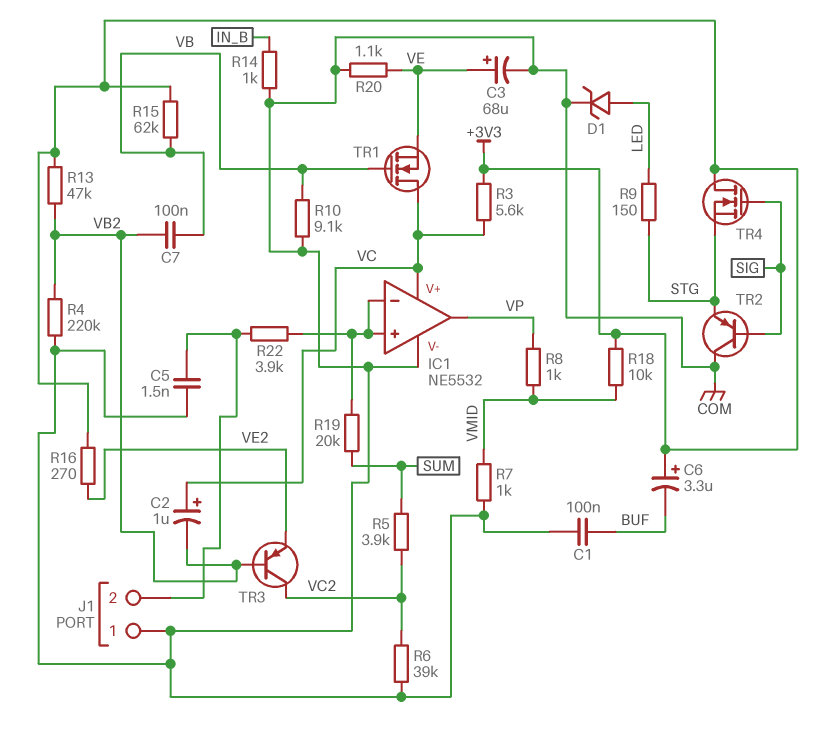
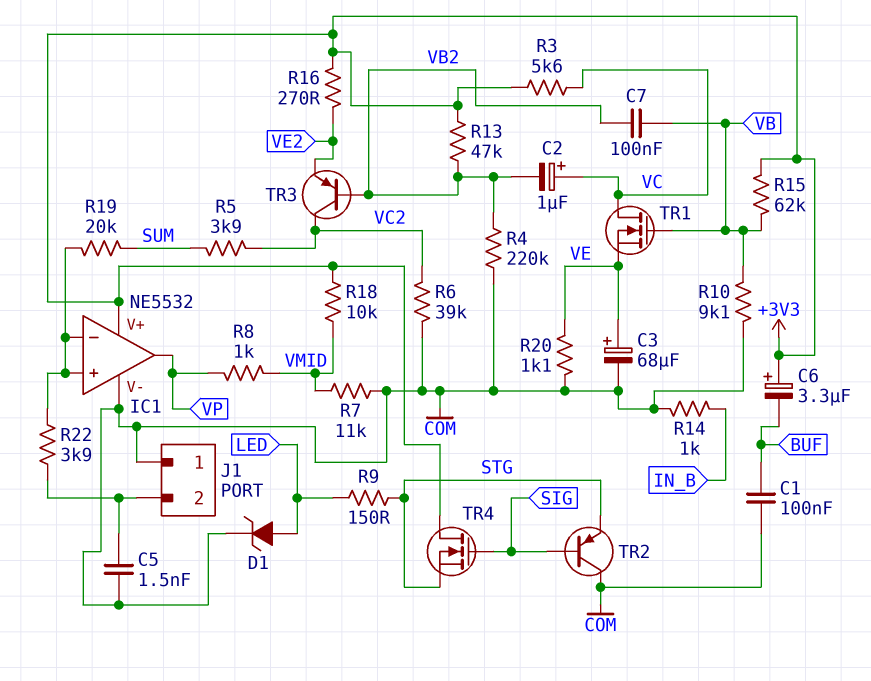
IC1 pin V+: VC -> +3V3
R7: 1k (COM, VMID) -> 11k (COM, VMID)

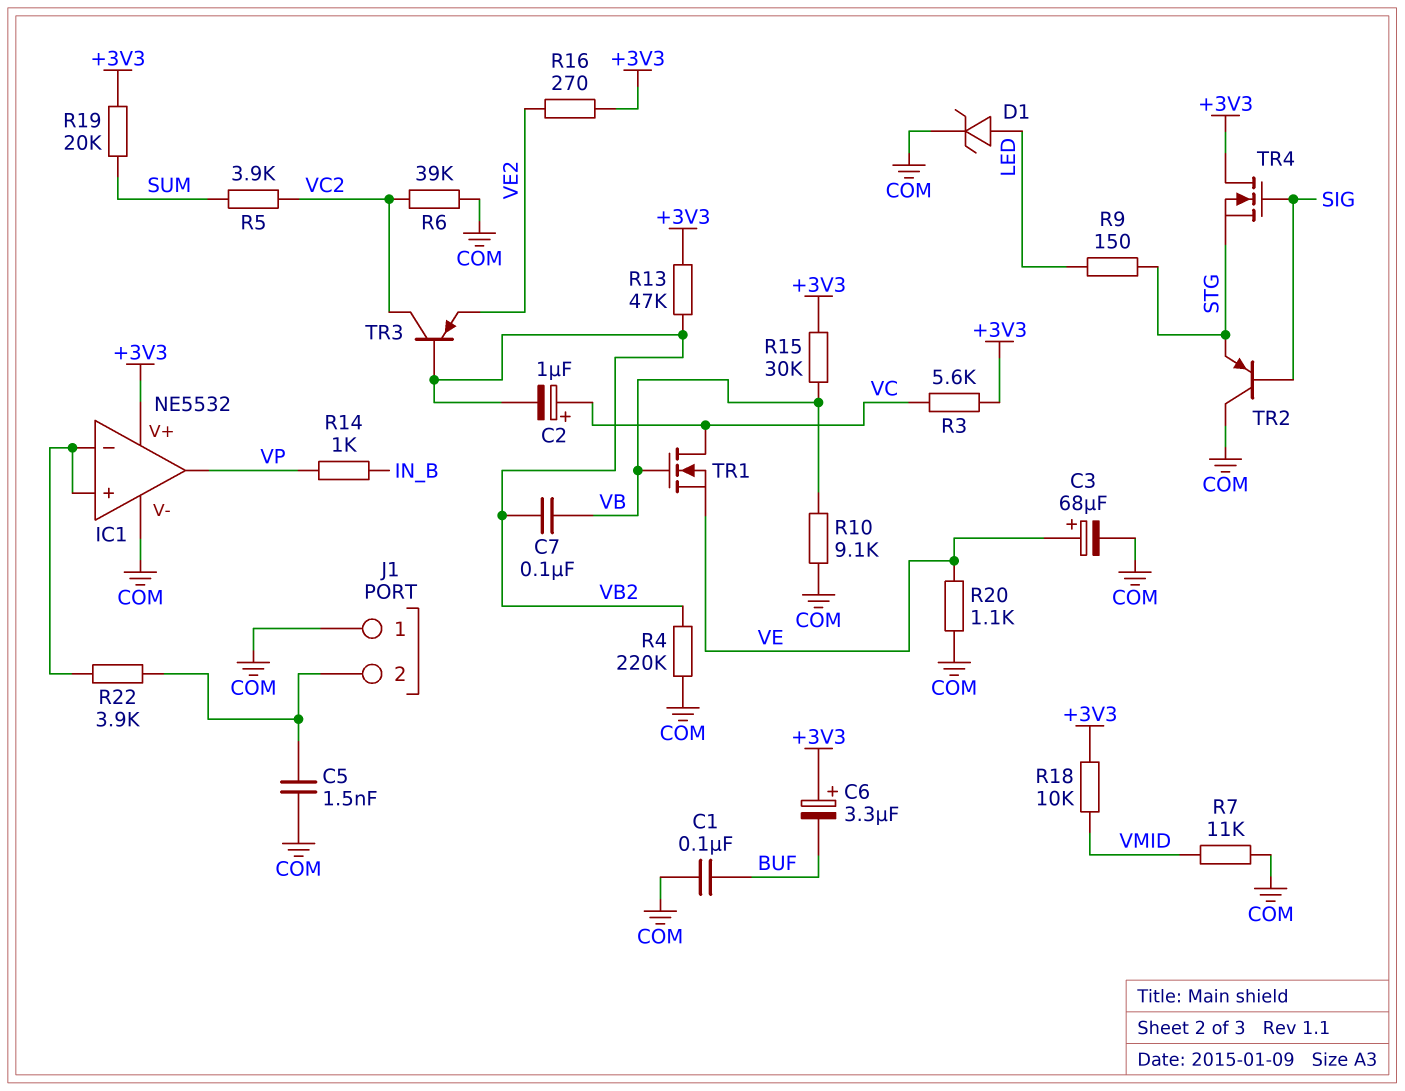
R8: 1k (VMID, VP) -> none
R14: 1k (COM, IN_B) -> 1k (IN_B, VP)
R15: 62k (+3V3, VB) -> 30k (+3V3, VB)
R19: 20k (IC1/in+, SUM) -> 20k (+3V3, SUM)

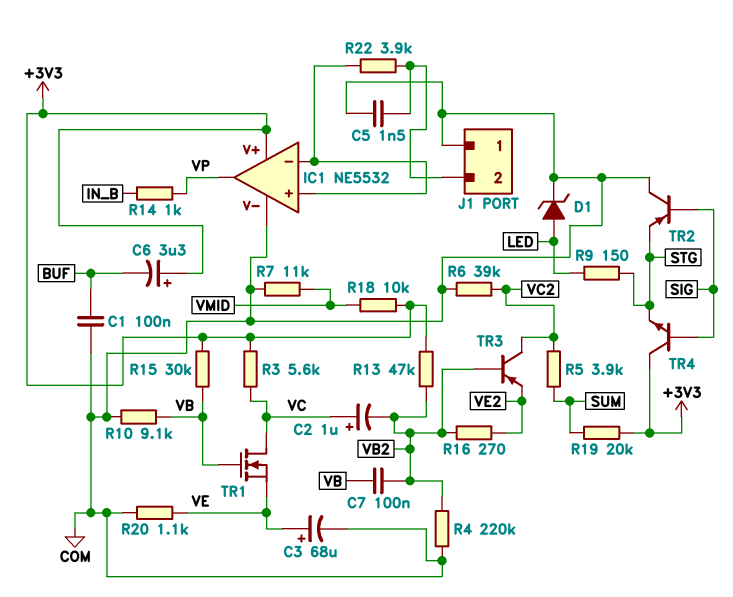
R16: 270 (+3V3, VE2) -> 270 (VB2, VE2)
TR4: NMOS (G SIG, D +3V3, S STG) -> NPN (B SIG, C +3V3, E STG)

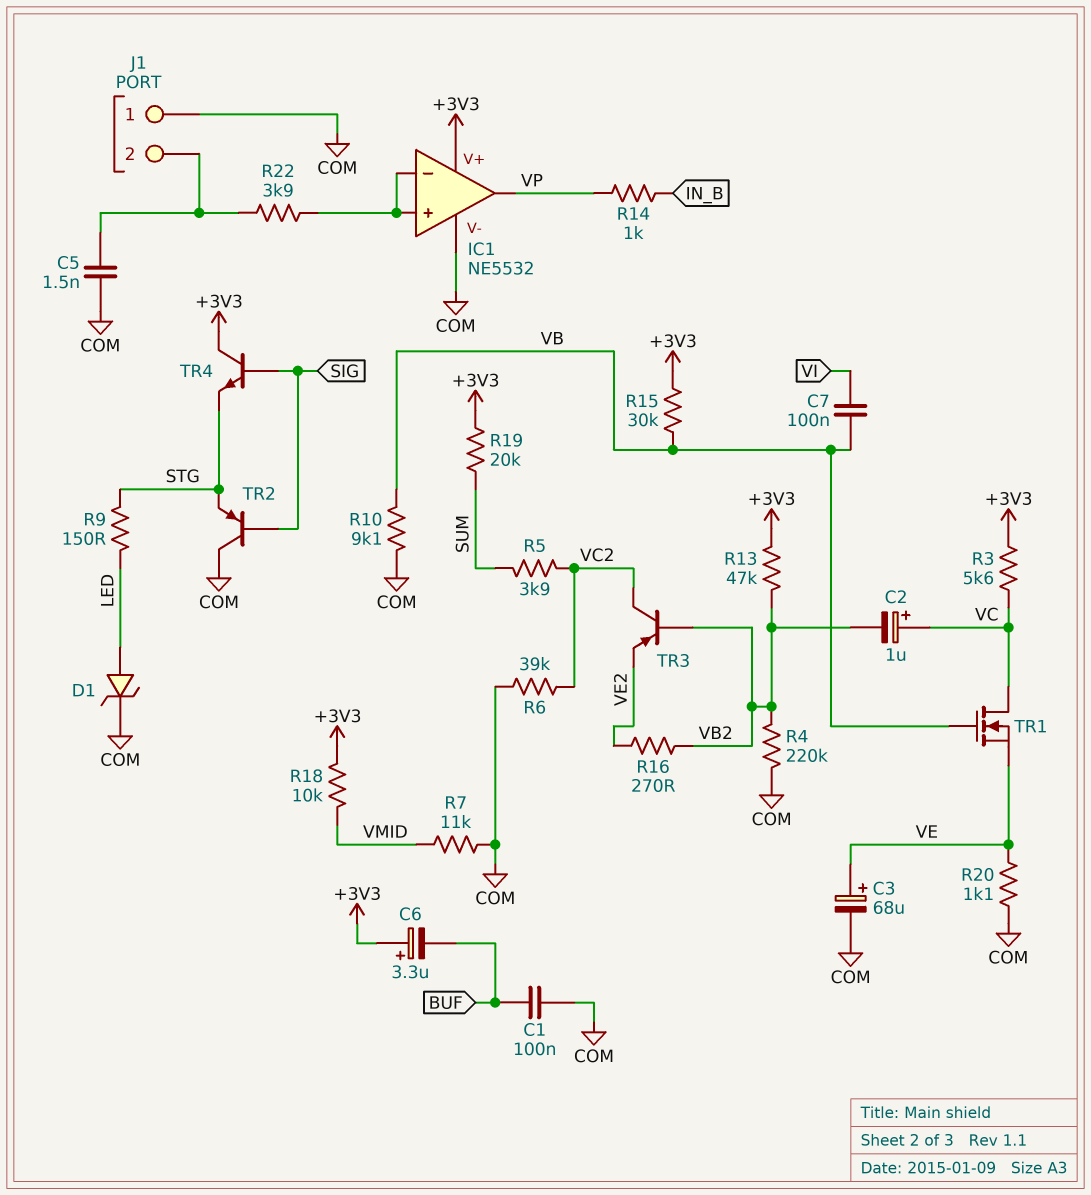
C7: 100nF (VB, VB2) -> 100nF (VB, VI)

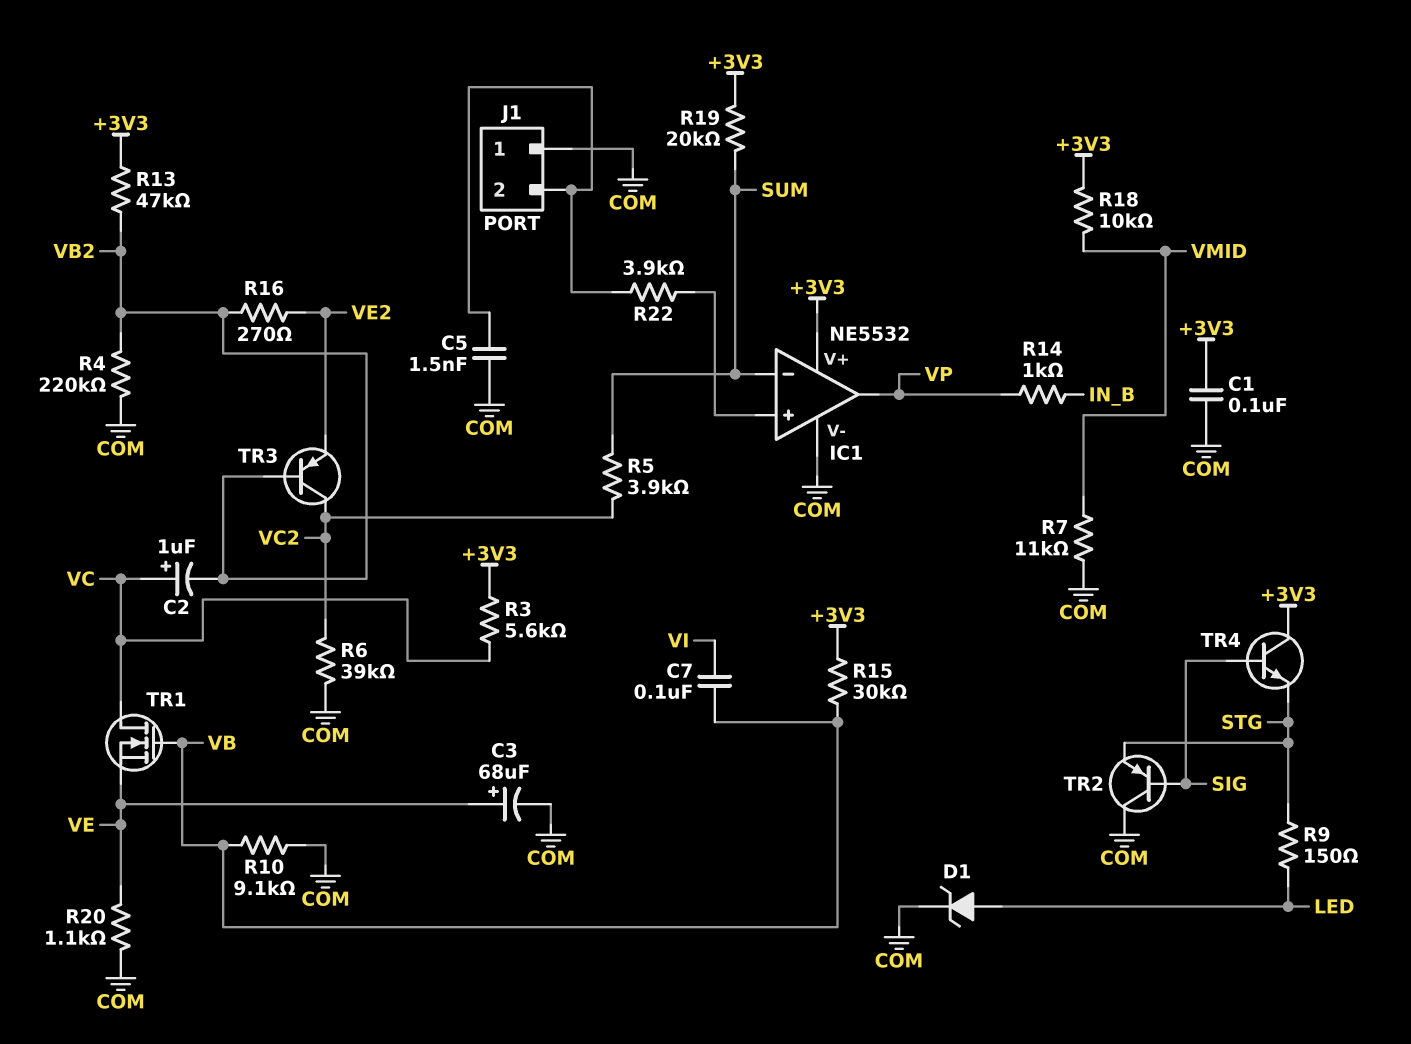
C1: 100nF (BUF, COM) -> 100nF (+3V3, COM)
C6: 3.3uF (plus +3V3, minus BUF) -> none
IC1 pin in-: IC1/in+ -> SUM

